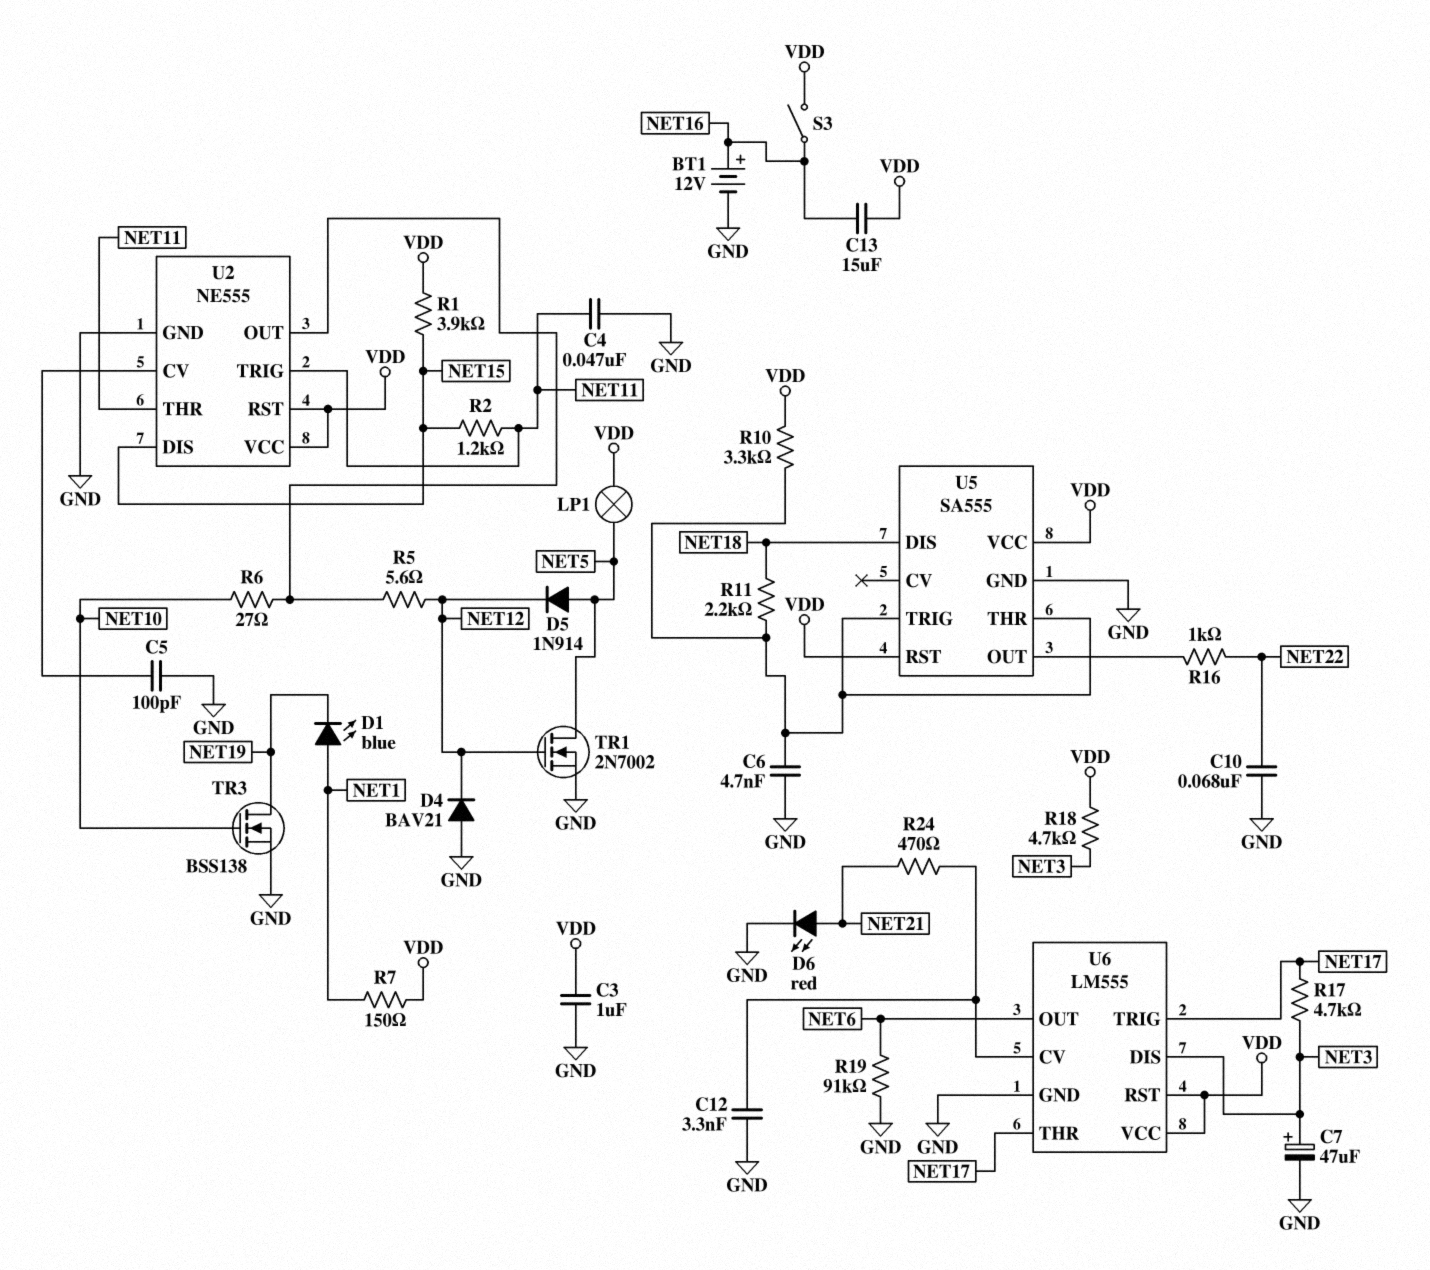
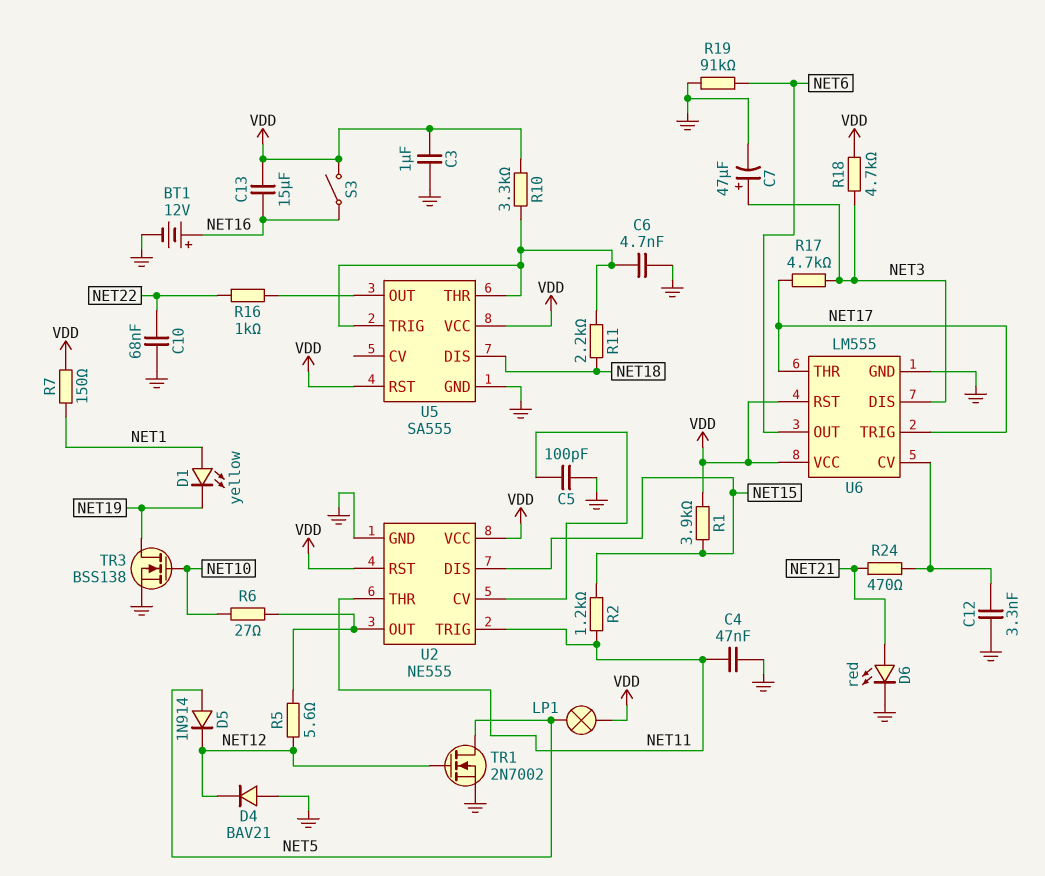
D1: LED blue (A NET1, K NET19) -> LED yellow (A NET1, K NET19)

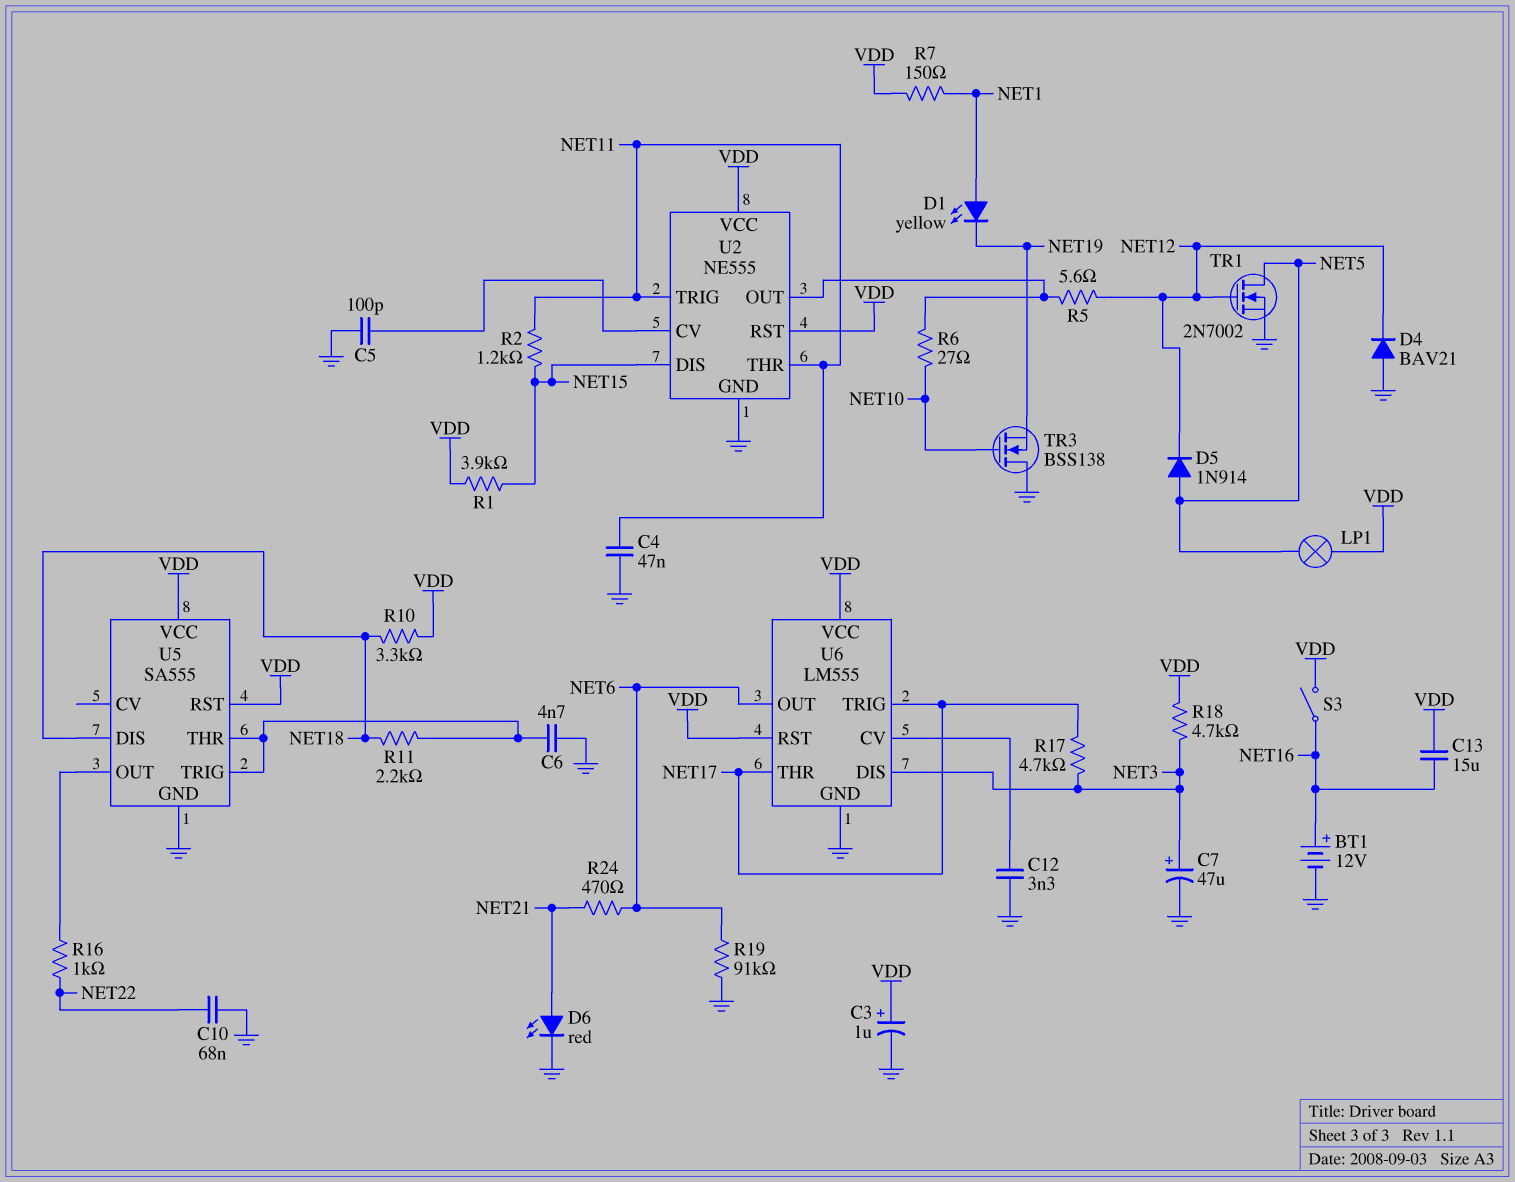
C3: 1uF (GND, VDD) -> 1uF (plus VDD, minus GND)
R10: 3.3k (U5/THR, VDD) -> 3.3k (NET18, VDD)
R24: 470 (NET21, U6/CV) -> 470 (NET6, NET21)
TR3: NMOS BSS138 (G NET10, D NET19, S GND) -> NMOS BSS138 (G NET10, D GND, S NET19)

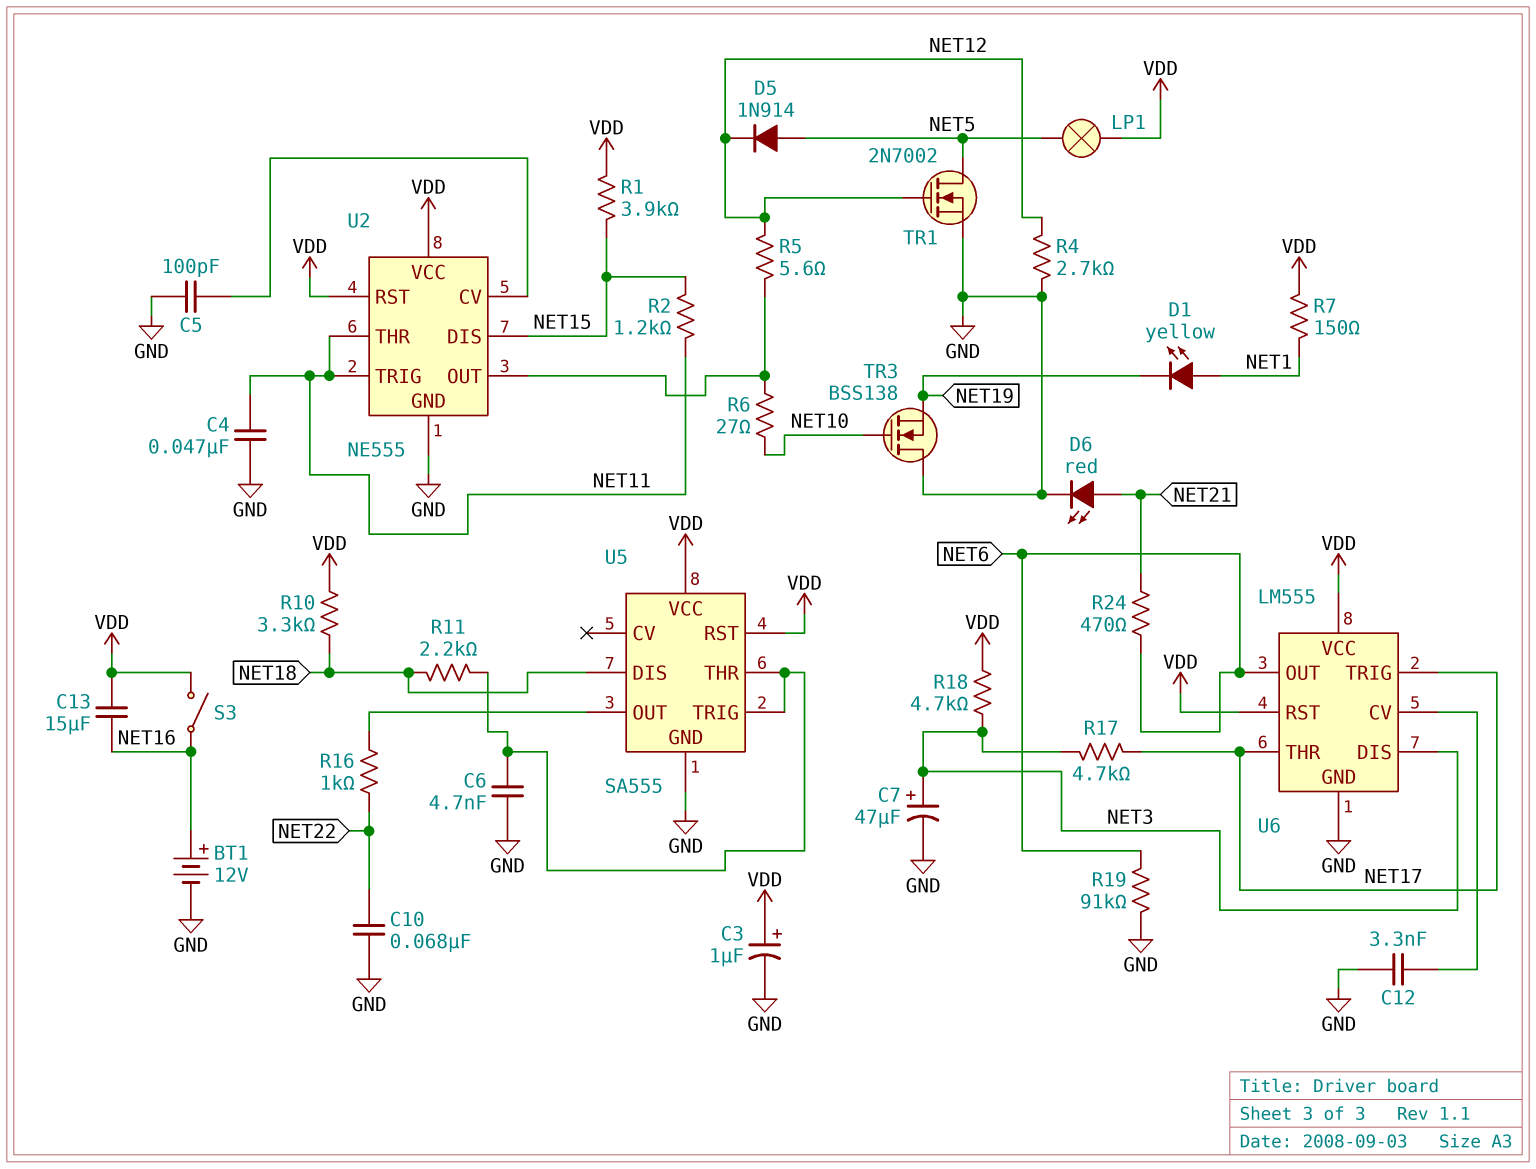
D4: diode BAV21 (A GND, K NET12) -> none
R4: none -> 2.7k (GND, NET12)

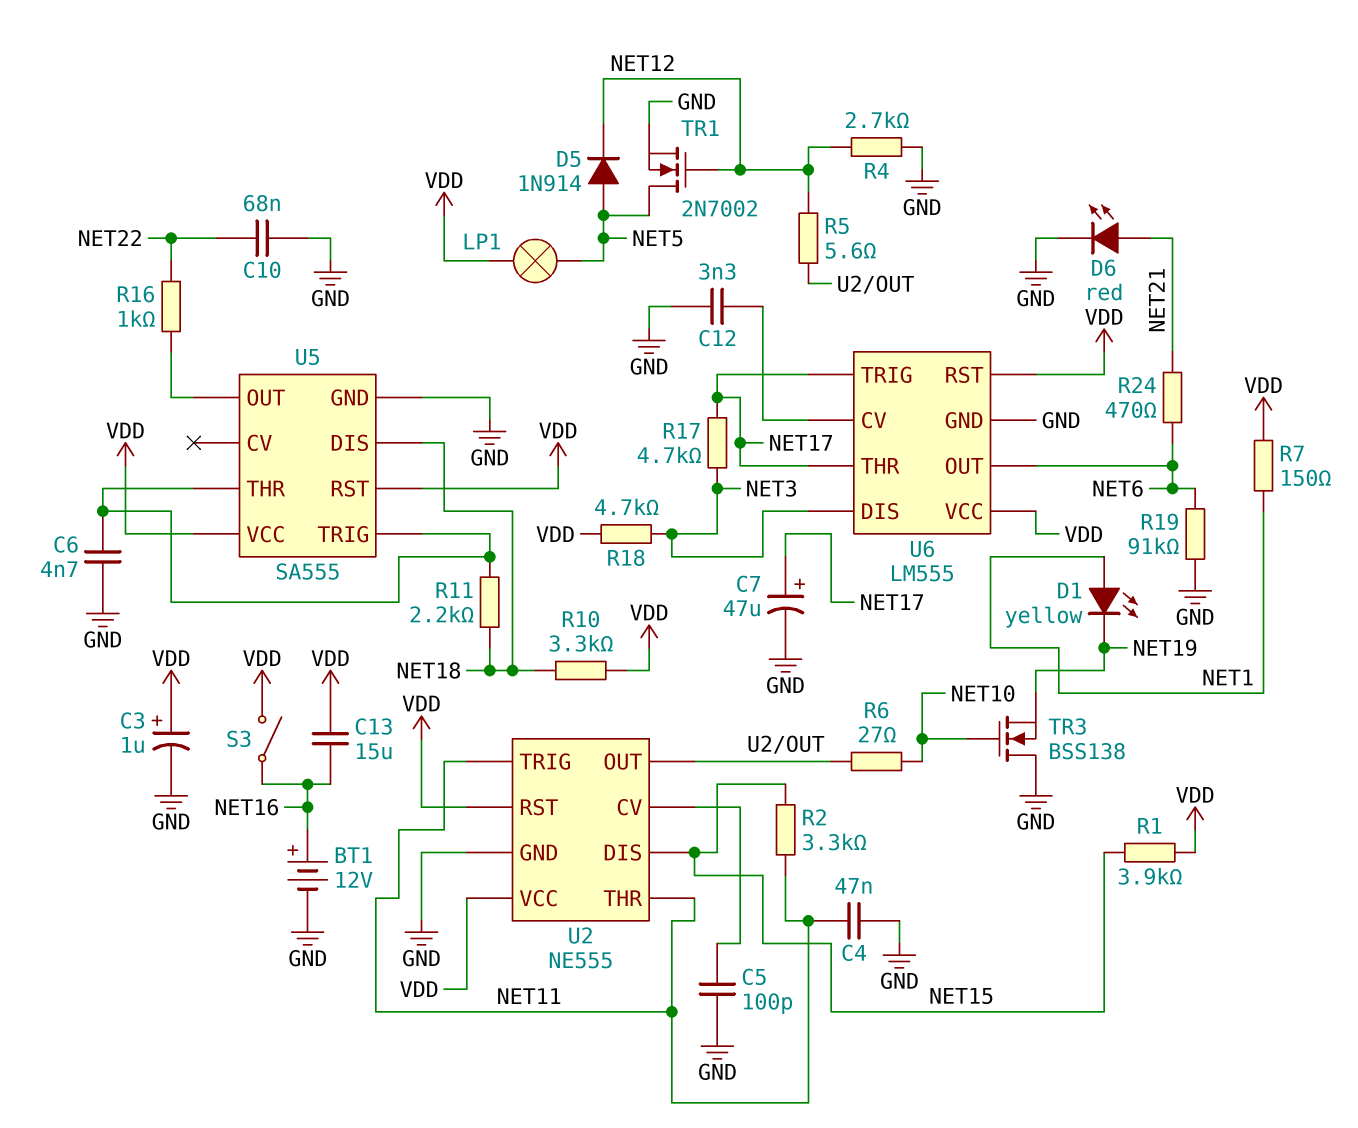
C7: 47uF (plus NET3, minus GND) -> 47uF (plus NET17, minus GND)
R2: 1.2k (NET11, NET15) -> 3.3k (NET11, NET15)

